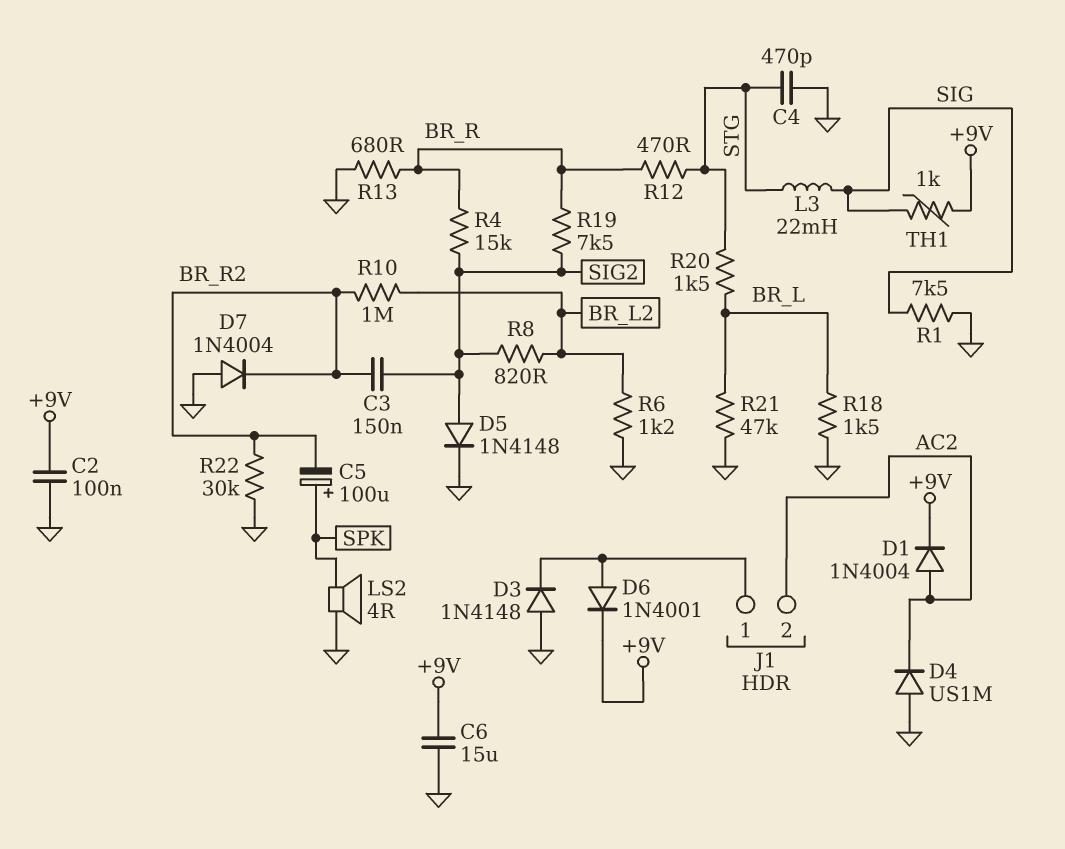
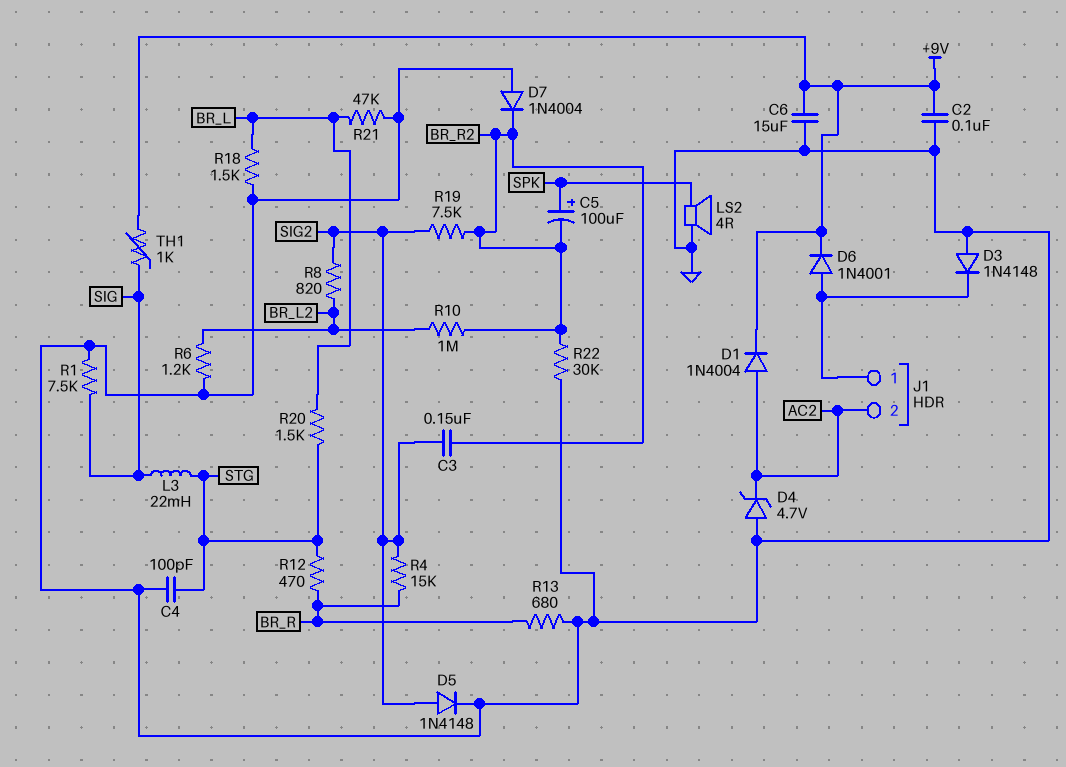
C4: 470pF (GND, STG) -> 100pF (GND, STG)
D4: diode US1M (A GND, K AC2) -> zener 4.7V (A GND, K AC2)
R19: 7.5k (BR_R, SIG2) -> 7.5k (BR_R2, SIG2)

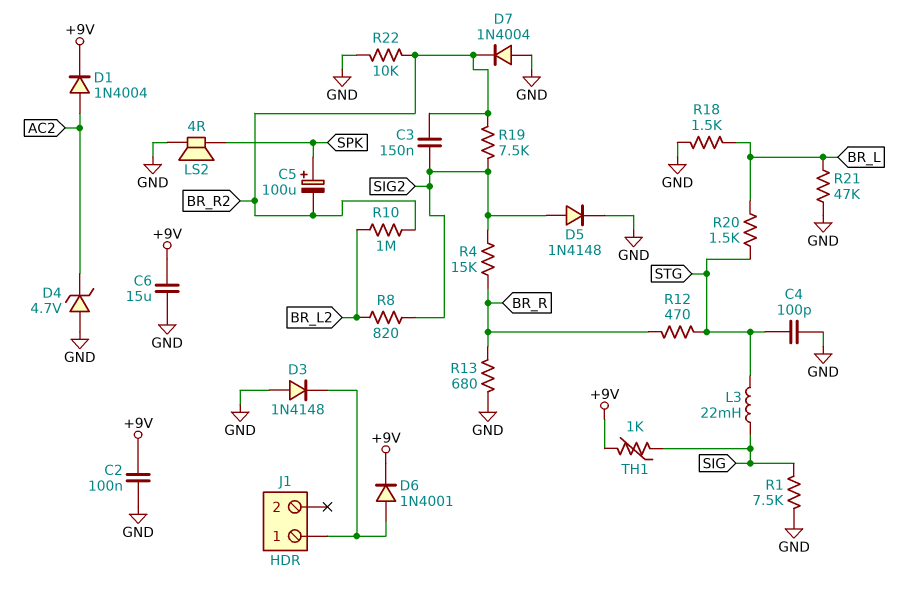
J1 pin 2: AC2 -> none
R6: 1.2k (BR_L2, GND) -> none
R22: 30k (BR_R2, GND) -> 10k (BR_R2, GND)

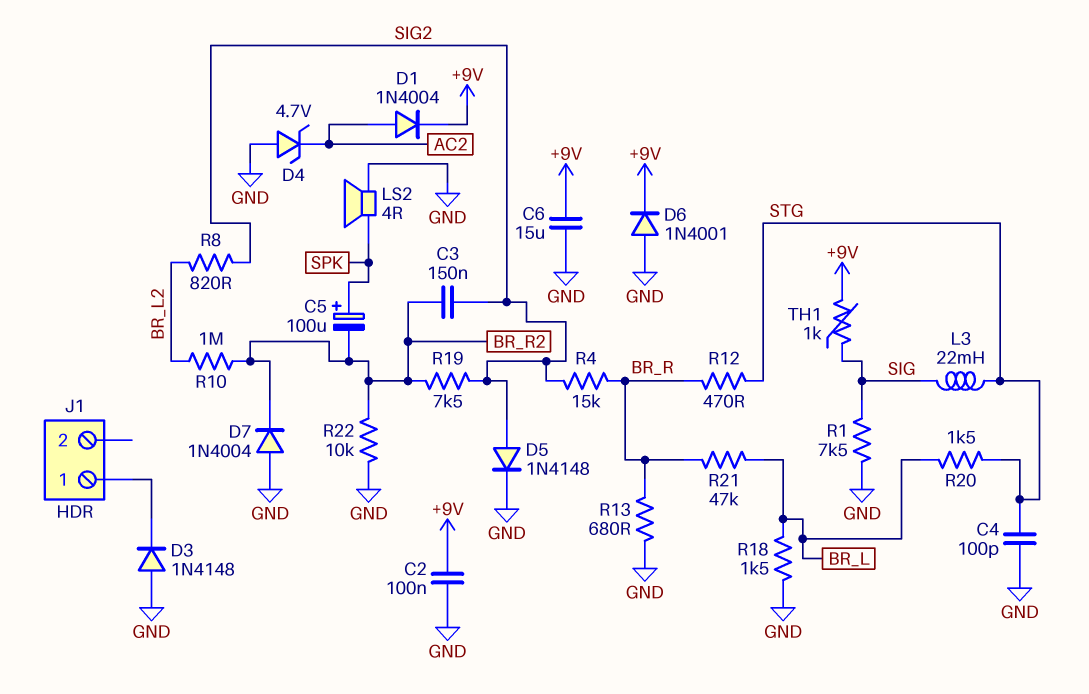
D6: diode 1N4001 (A J1/1, K +9V) -> diode 1N4001 (A GND, K +9V)
R21: 47k (BR_L, GND) -> 47k (BR_L, BR_R)

